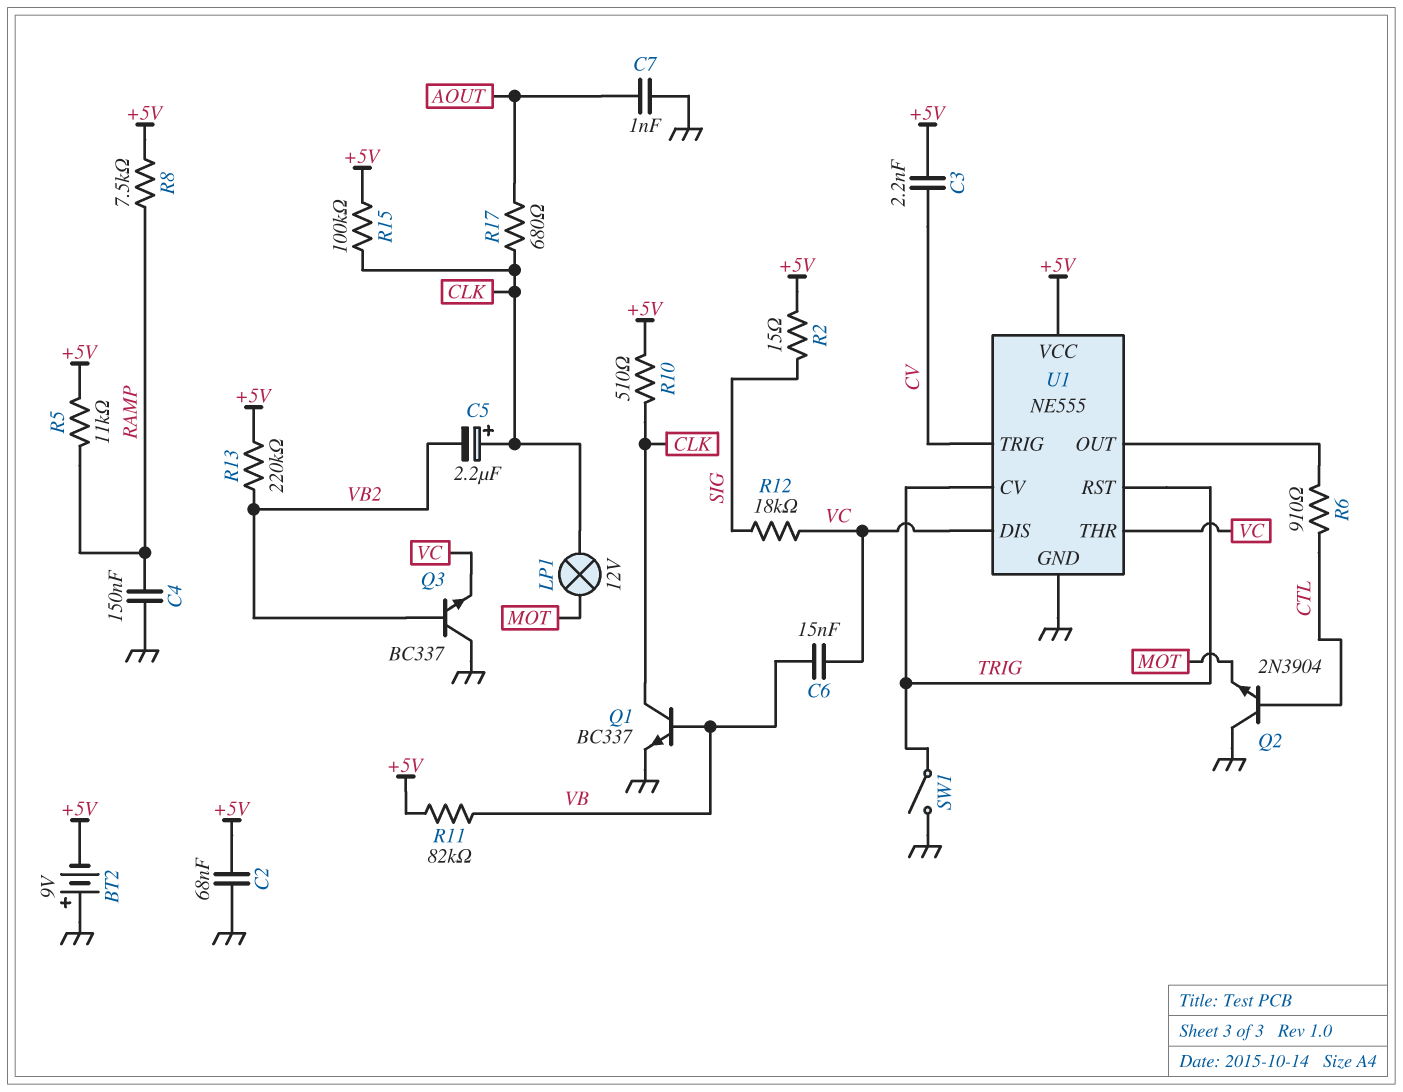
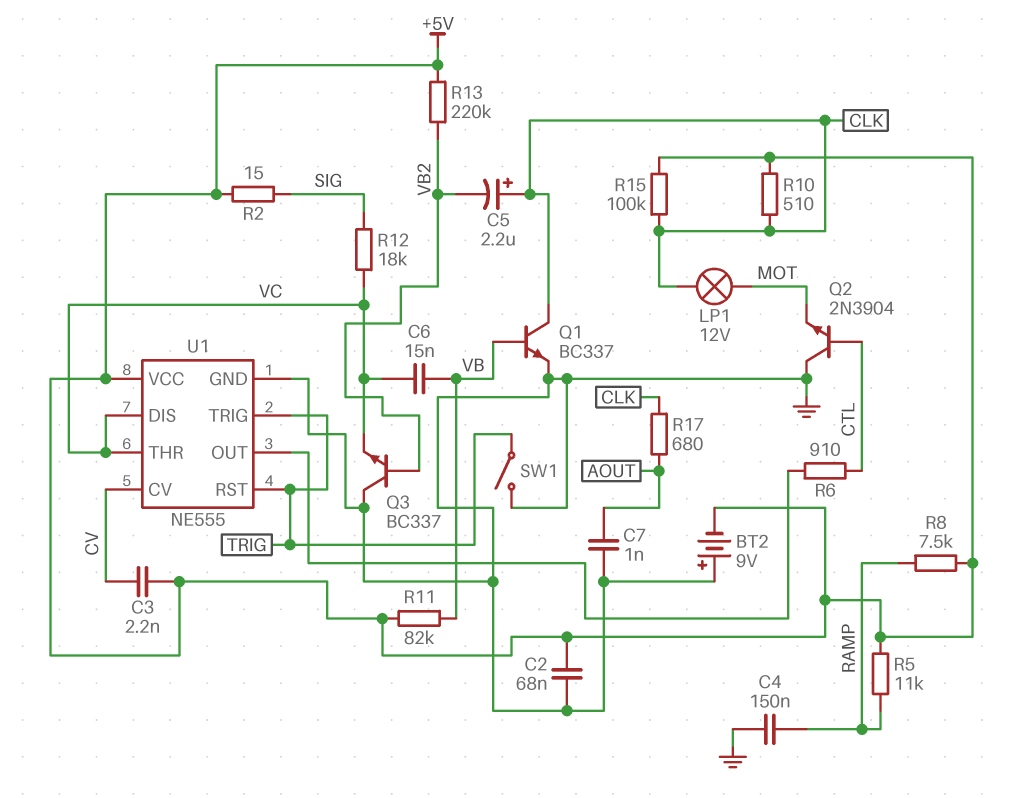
U1 pin CV: TRIG -> CV
U1 pin TRIG: CV -> TRIG

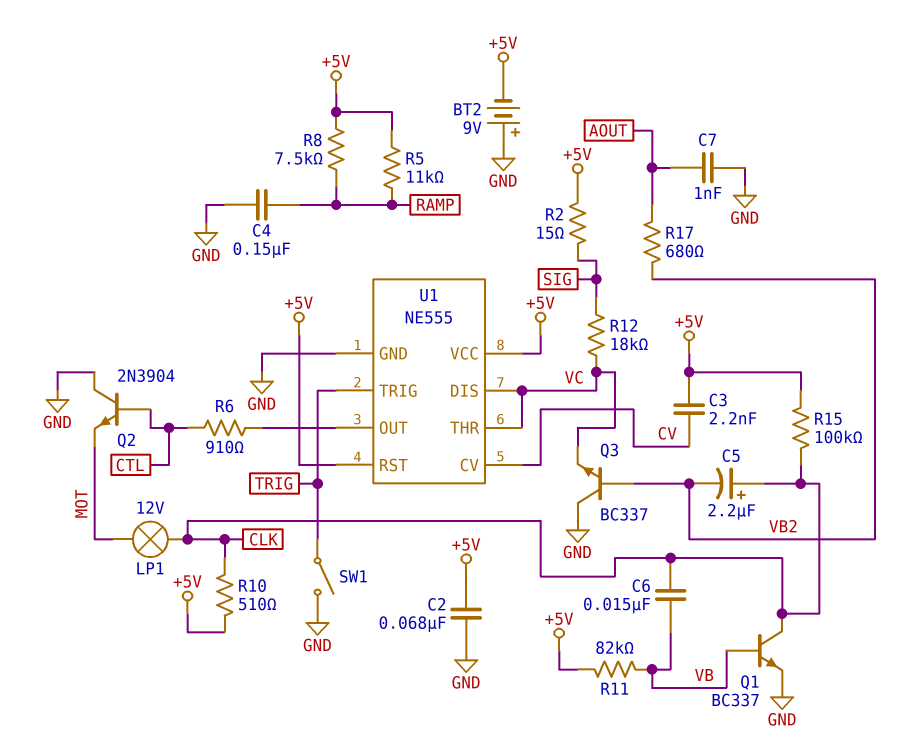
C6: 15nF (VB, VC) -> 15nF (CLK, VB)
R13: 220k (+5V, VB2) -> none
R17: 680 (AOUT, CLK) -> 680 (AOUT, VB2)
U1 pin RST: TRIG -> +5V

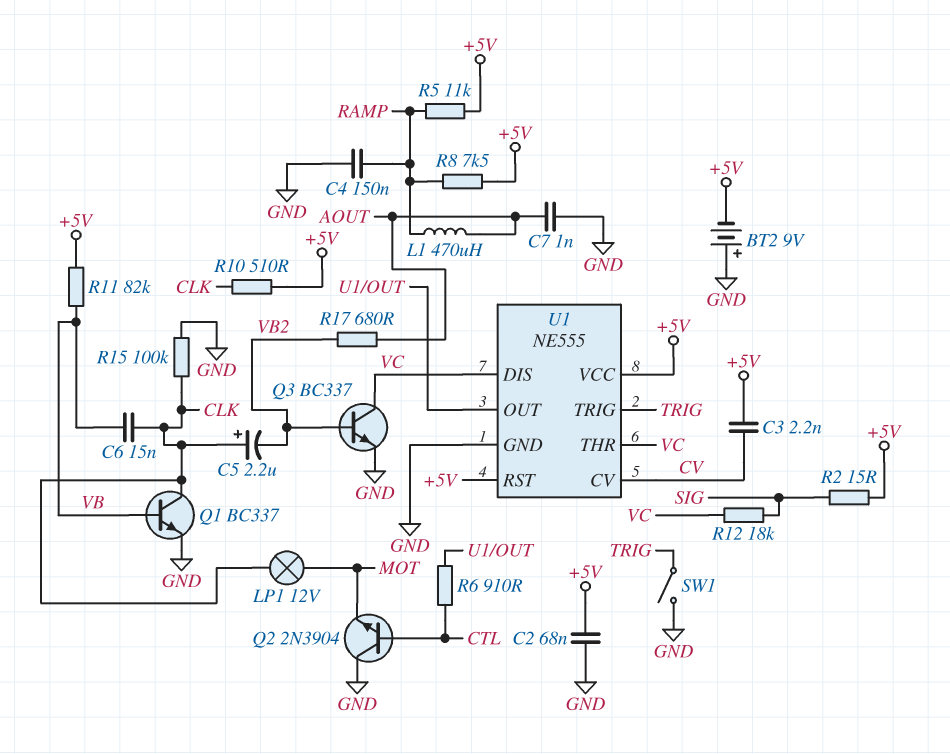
L1: none -> 470uH (AOUT, RAMP)
Q3: NPN BC337 (B VB2, C GND, E VC) -> NPN BC337 (B VB2, C VC, E GND)
R15: 100k (+5V, CLK) -> 100k (CLK, GND)

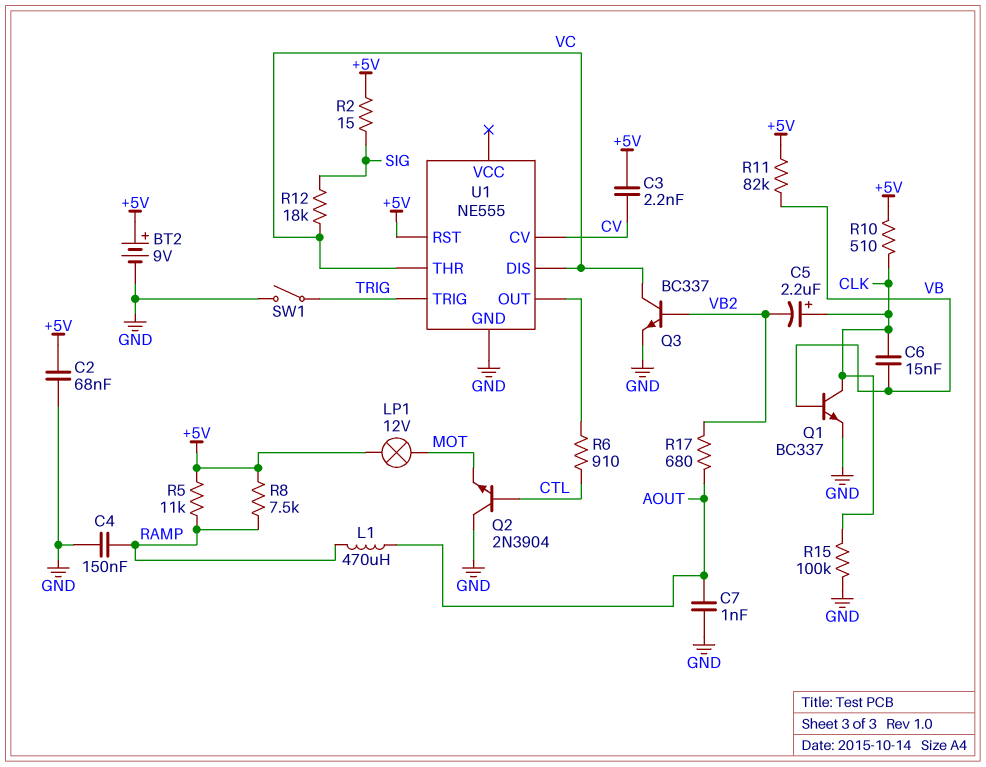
BT2: 9V (plus GND, minus +5V) -> 9V (plus +5V, minus GND)
LP1: lamp 12V (CLK, MOT) -> lamp 12V (+5V, MOT)
U1 pin VCC: +5V -> none

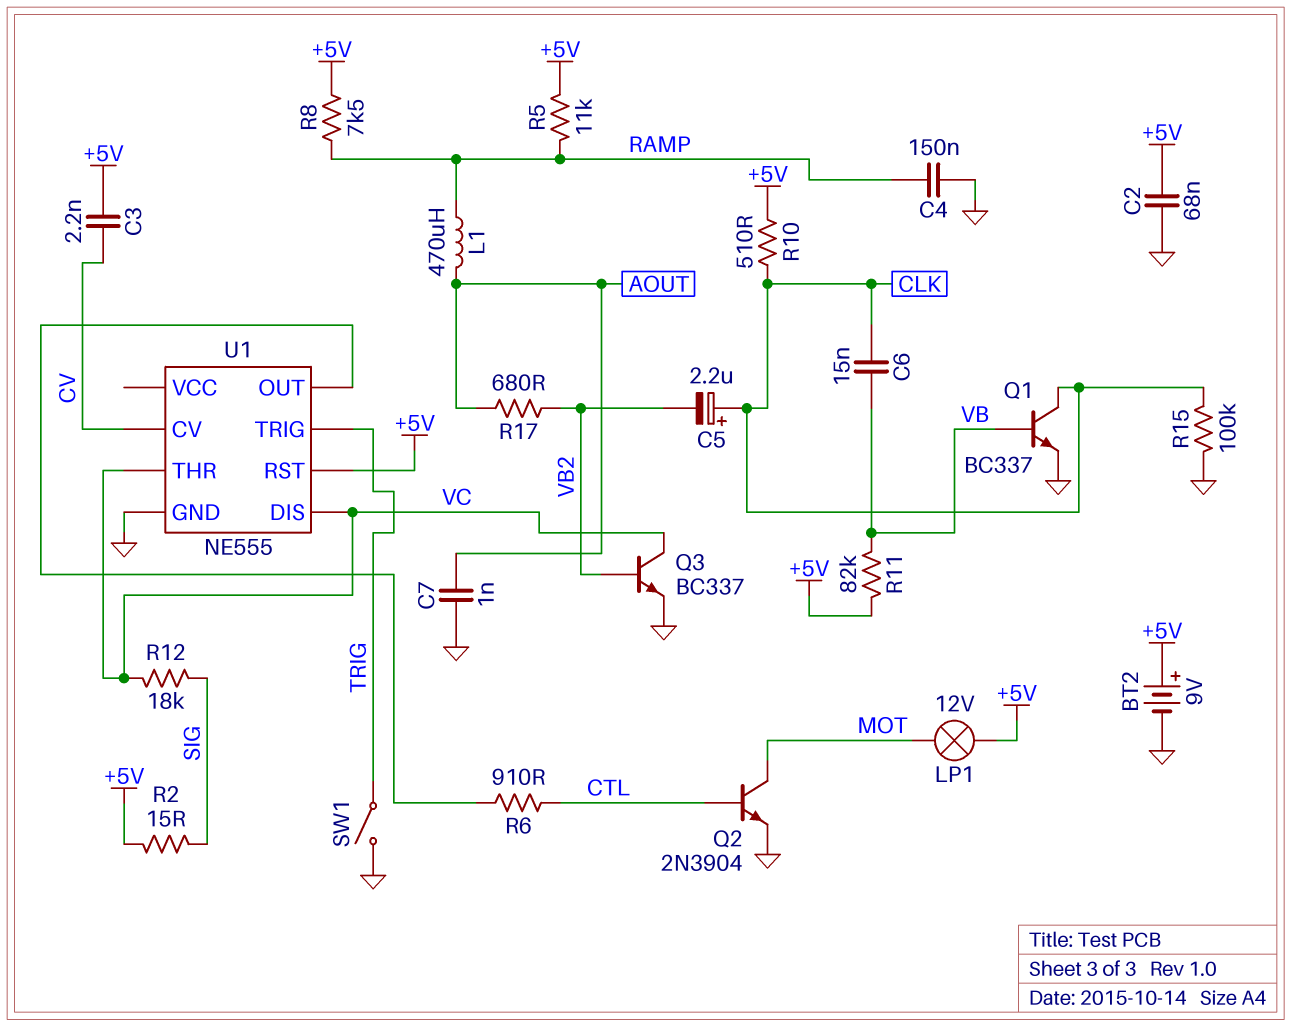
Q2: NPN 2N3904 (B CTL, C GND, E MOT) -> NPN 2N3904 (B CTL, C MOT, E GND)

